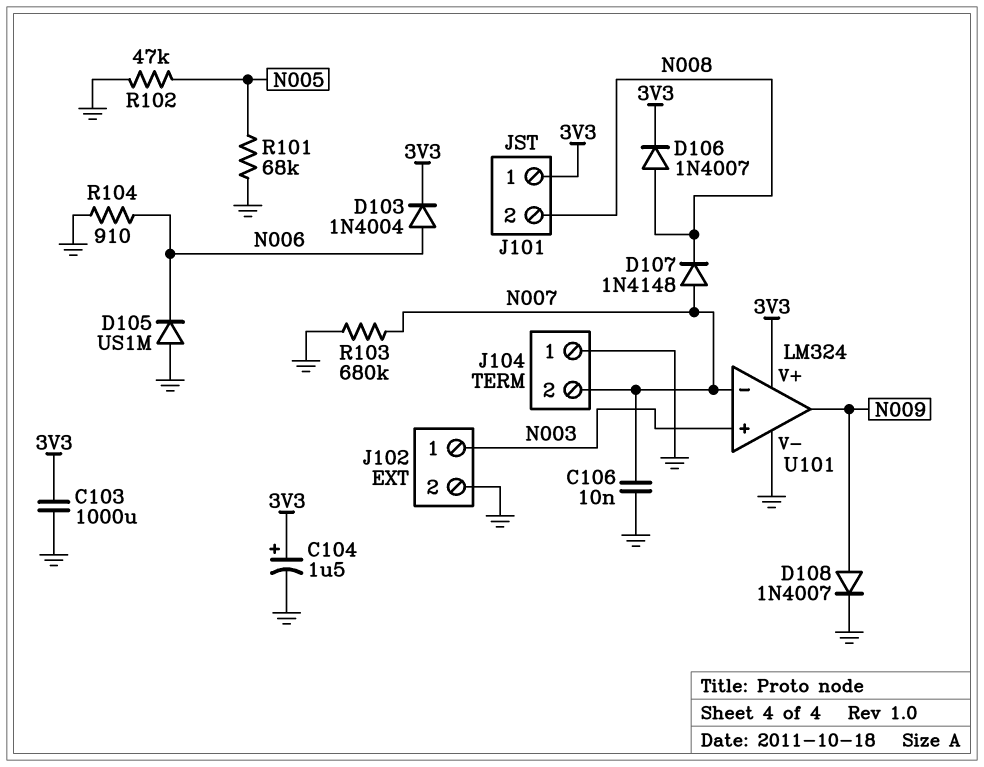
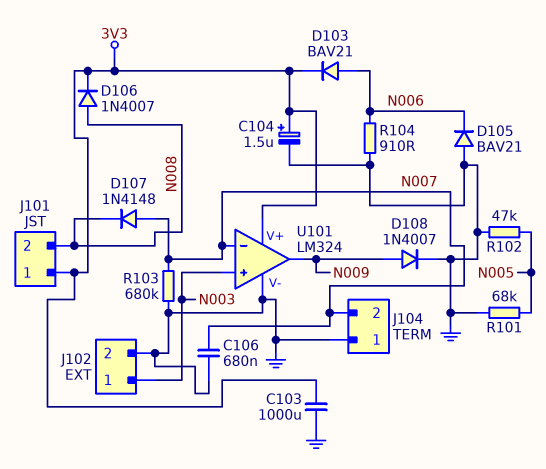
C106: 10nF (GND, N007) -> 680nF (GND, N007)
D103: diode 1N4004 (A N006, K 3V3) -> diode BAV21 (A N006, K 3V3)
D105: diode US1M (A GND, K N006) -> diode BAV21 (A GND, K N006)

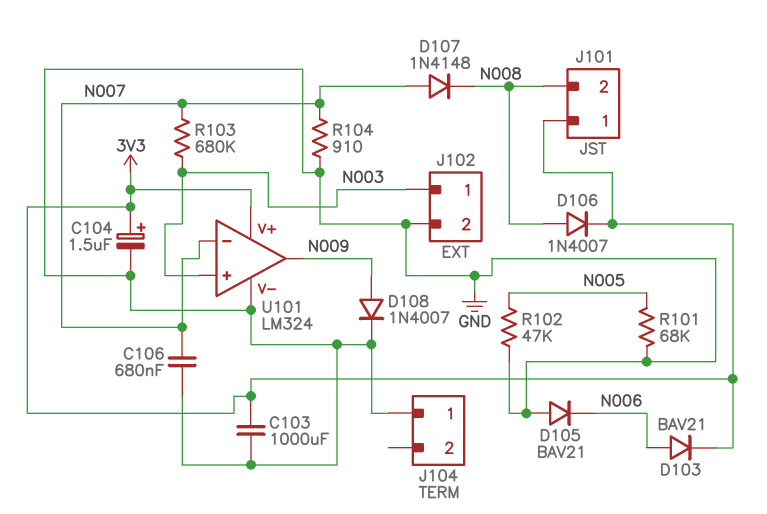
J104 pin 2: N007 -> none
R103: 680k (GND, N007) -> 680k (N003, N007)
R104: 910 (GND, N006) -> 910 (GND, N007)

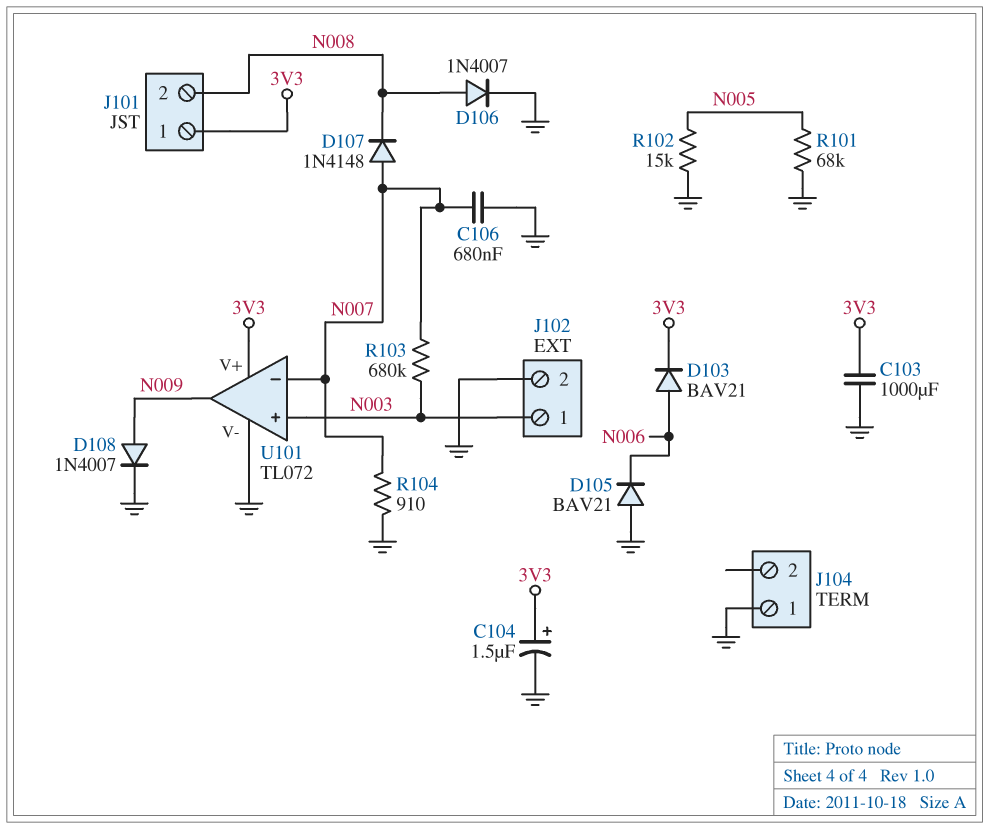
D106: diode 1N4007 (A N008, K 3V3) -> diode 1N4007 (A N008, K GND)
R102: 47k (GND, N005) -> 15k (GND, N005)
U101: LM324 -> TL072

